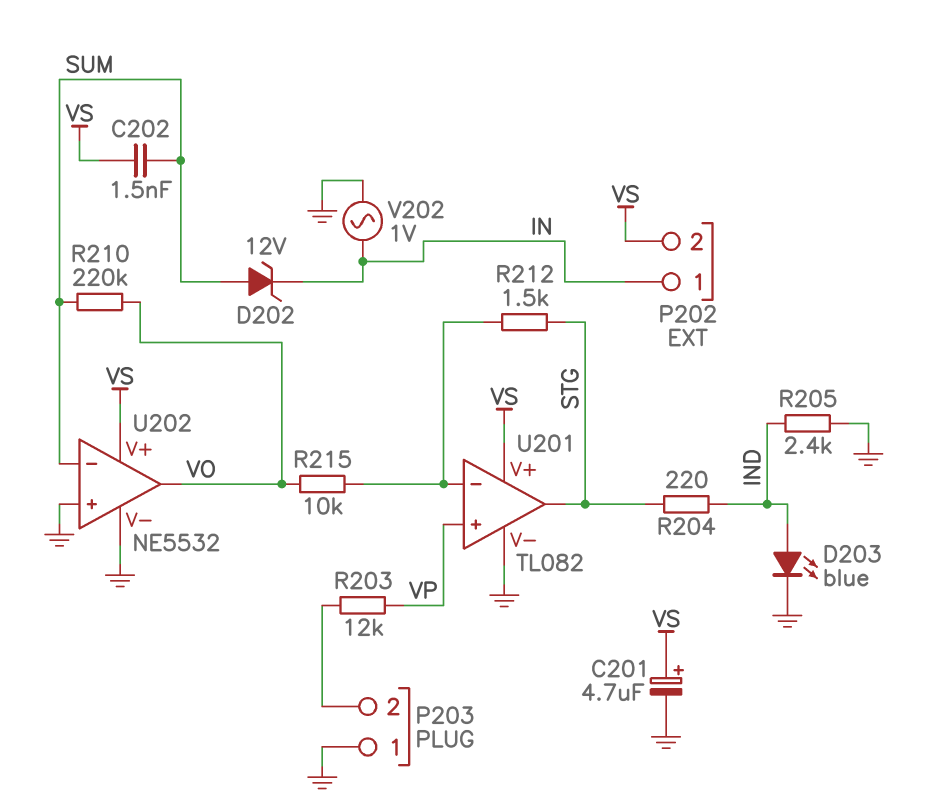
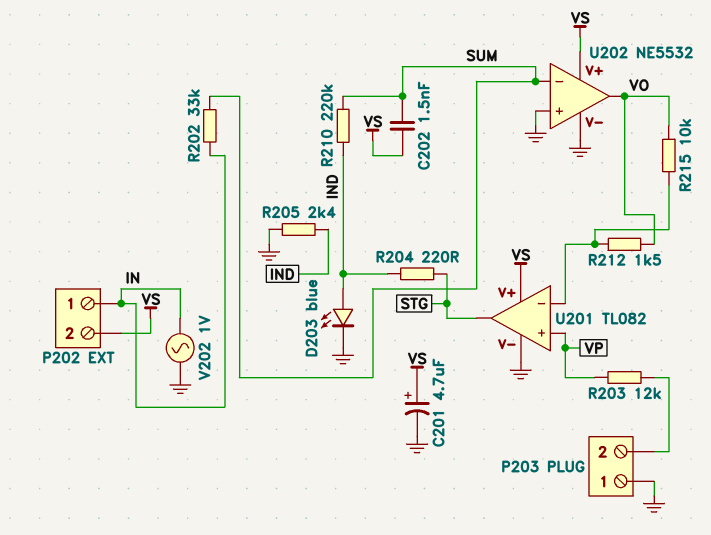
D202: zener 12V (A SUM, K IN) -> none
R202: none -> 33k (IN, SUM)
R210: 220k (SUM, VO) -> 220k (IND, SUM)
R212: 1.5k (STG, U201/in-) -> 1.5k (U201/in-, VO)

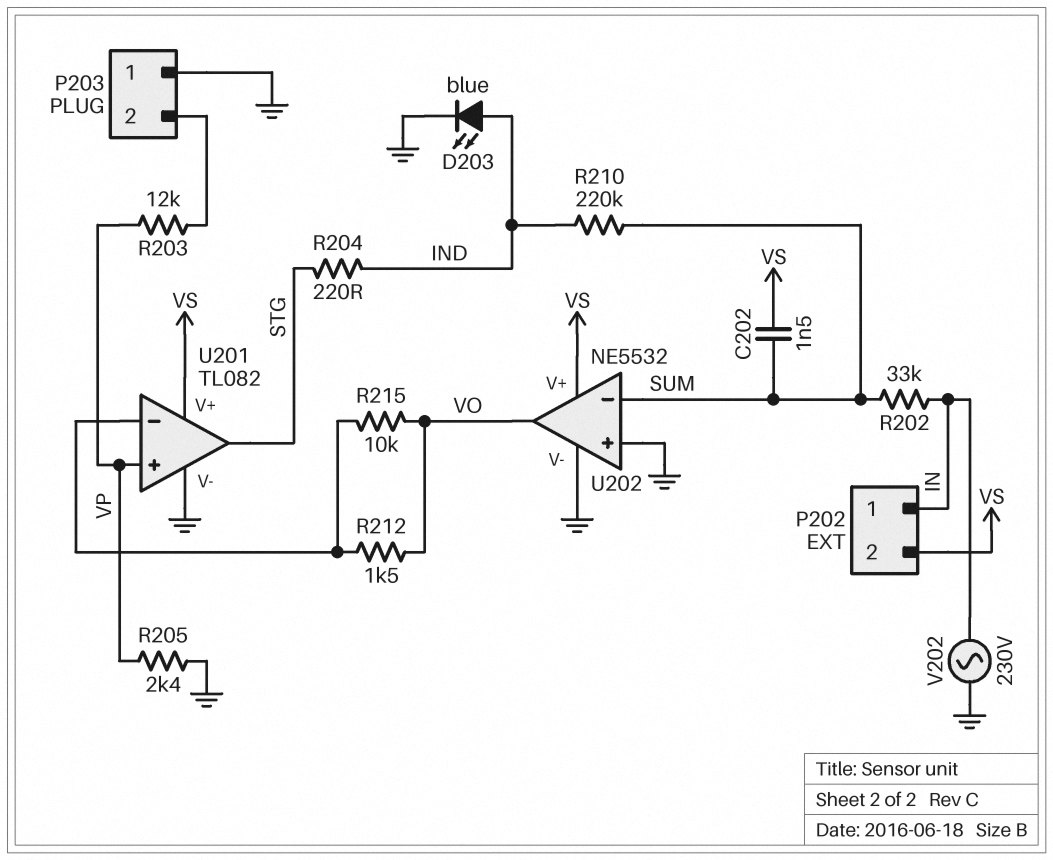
C201: 4.7uF (plus VS, minus GND) -> none
R205: 2.4k (GND, IND) -> 2.4k (GND, VP)
V202: AC 1V (GND, IN) -> AC 230V (GND, IN)

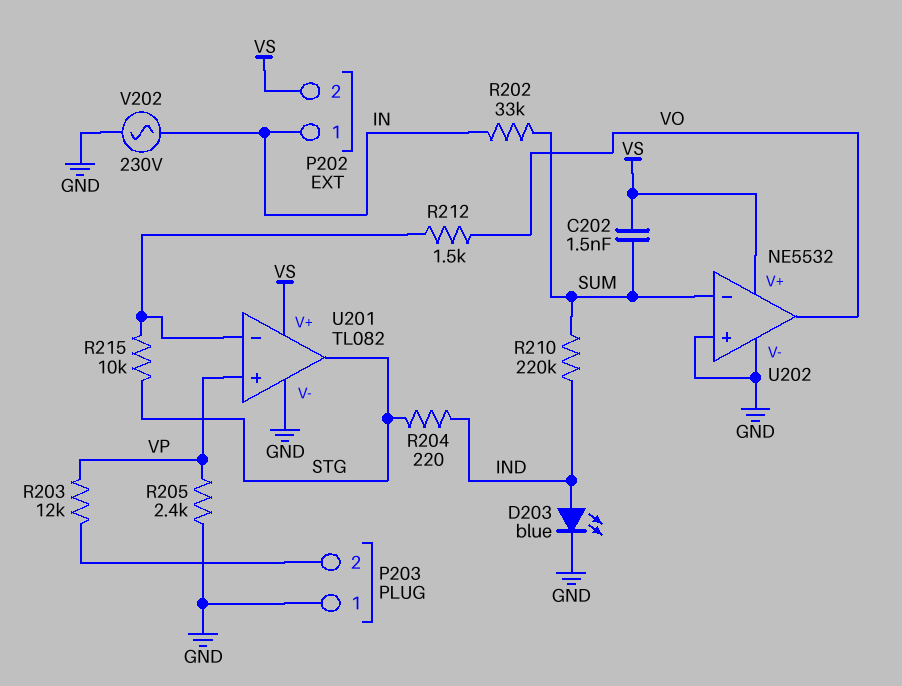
R215: 10k (U201/in-, VO) -> 10k (STG, U201/in-)

